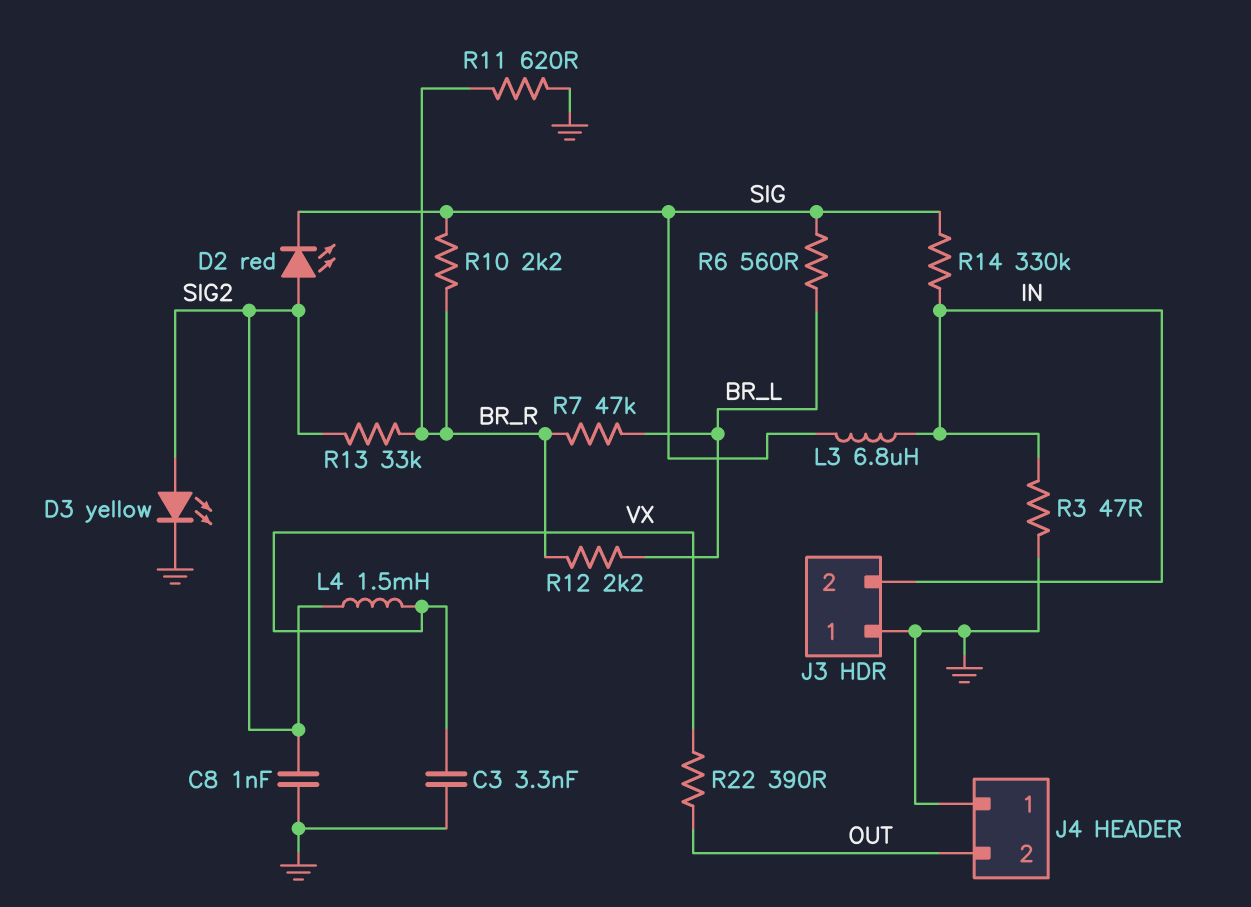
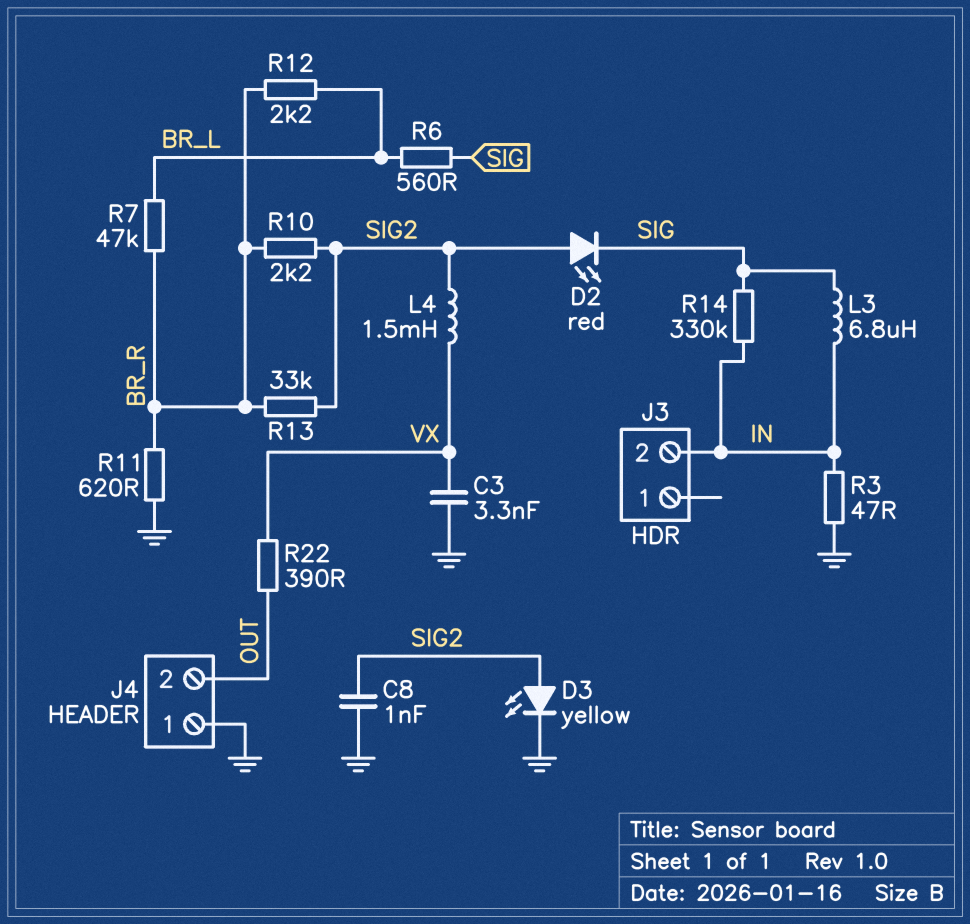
J3 pin 1: GND -> none
R10: 2.2k (BR_R, SIG) -> 2.2k (BR_R, SIG2)

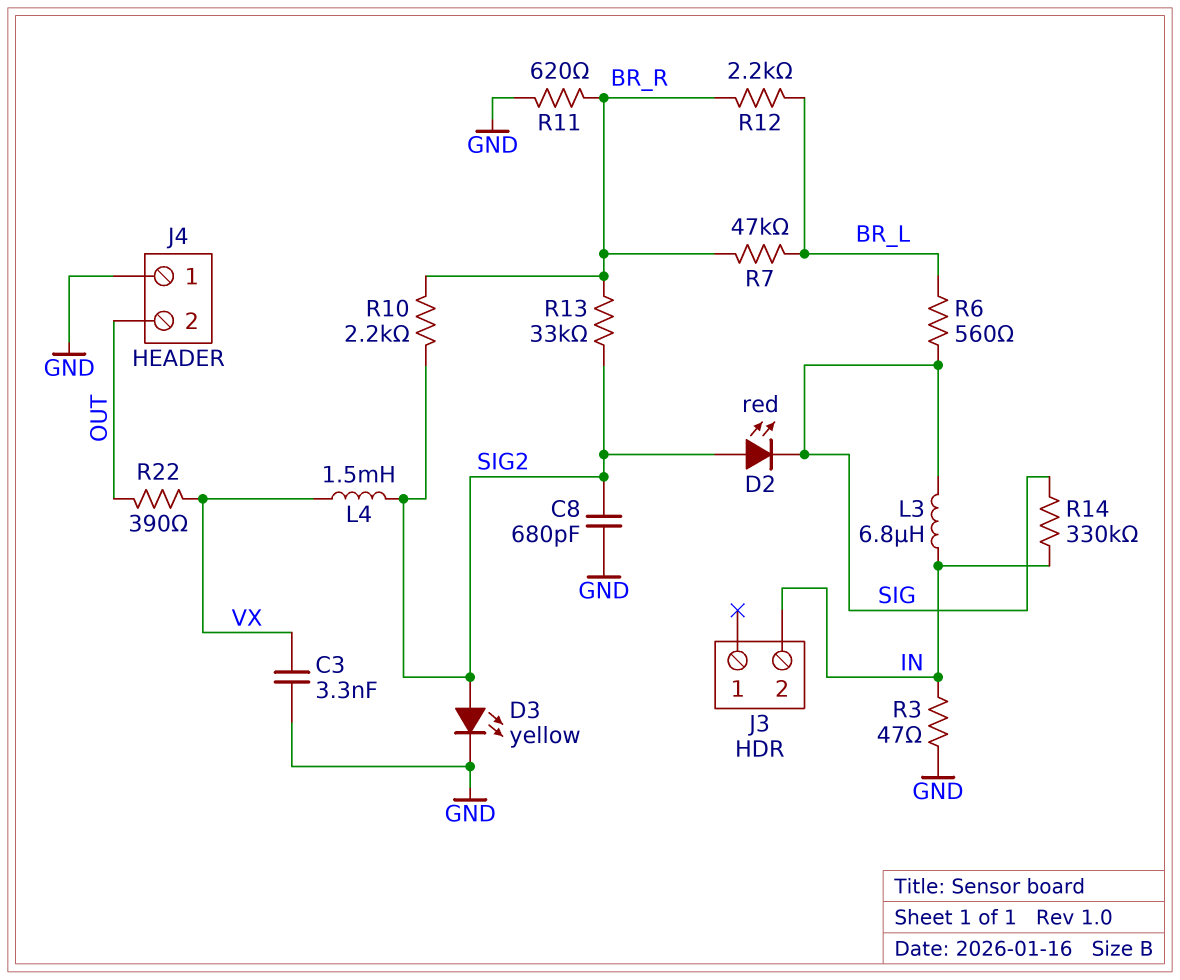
C8: 1nF (GND, SIG2) -> 680pF (GND, SIG2)

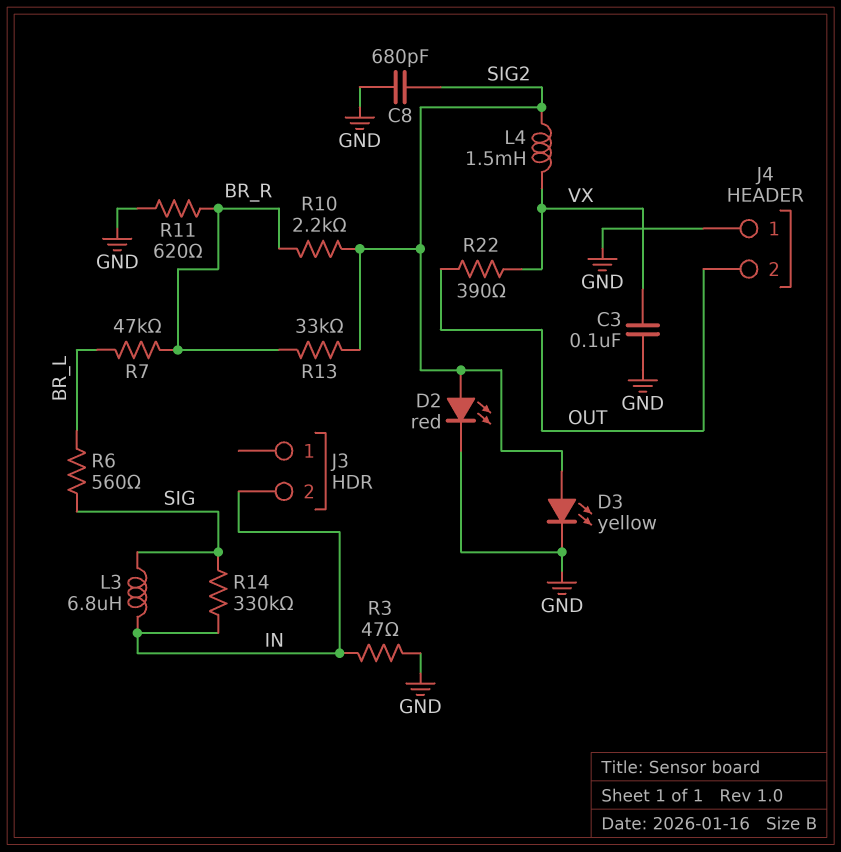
C3: 3.3nF (GND, VX) -> 100nF (GND, VX)
D2: LED red (A SIG2, K SIG) -> LED red (A SIG2, K GND)
R12: 2.2k (BR_L, BR_R) -> none

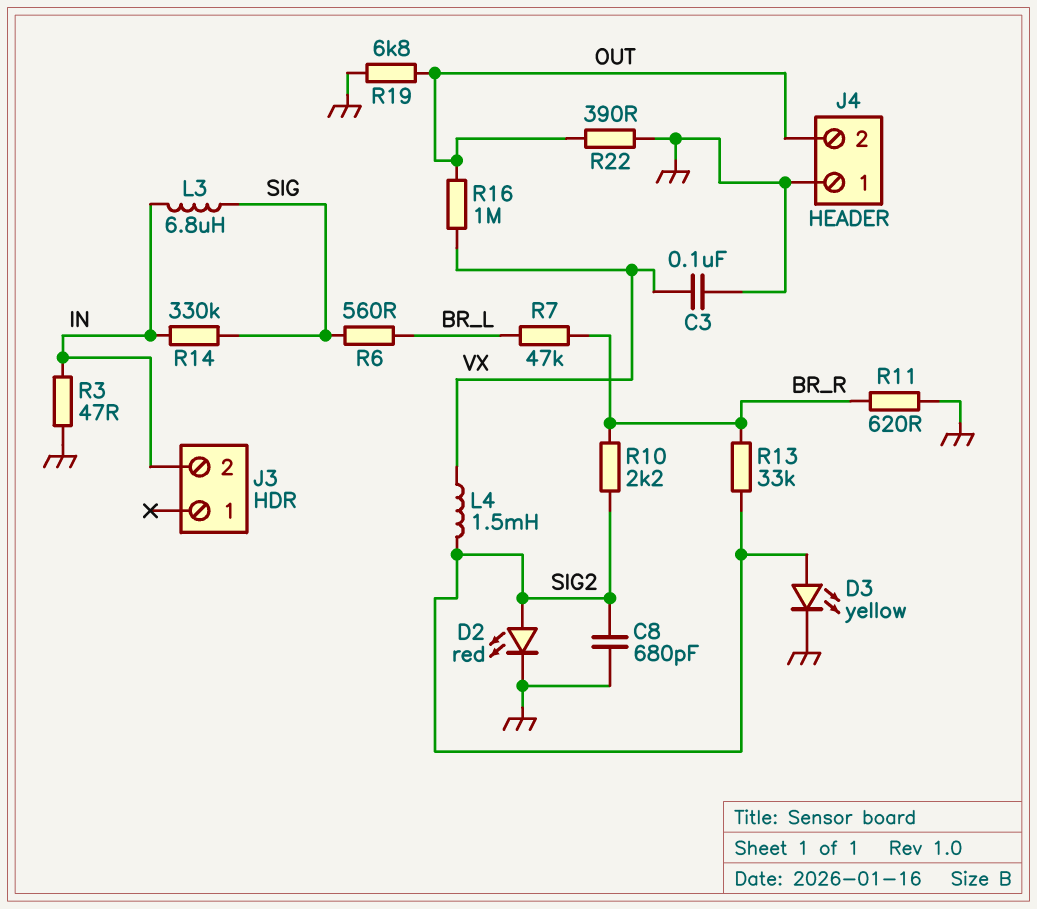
R16: none -> 1M (OUT, VX)
R19: none -> 6.8k (GND, OUT)
R22: 390 (OUT, VX) -> 390 (GND, OUT)

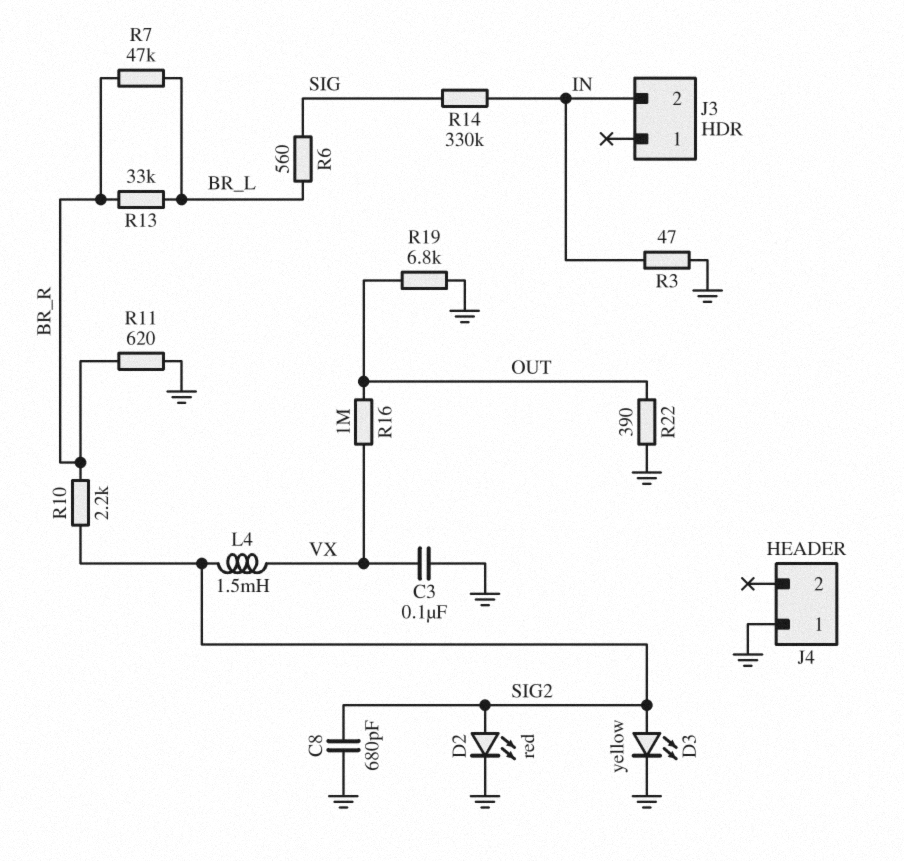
J4 pin 2: OUT -> none
L3: 6.8uH (IN, SIG) -> none
R13: 33k (BR_R, SIG2) -> 33k (BR_L, BR_R)

